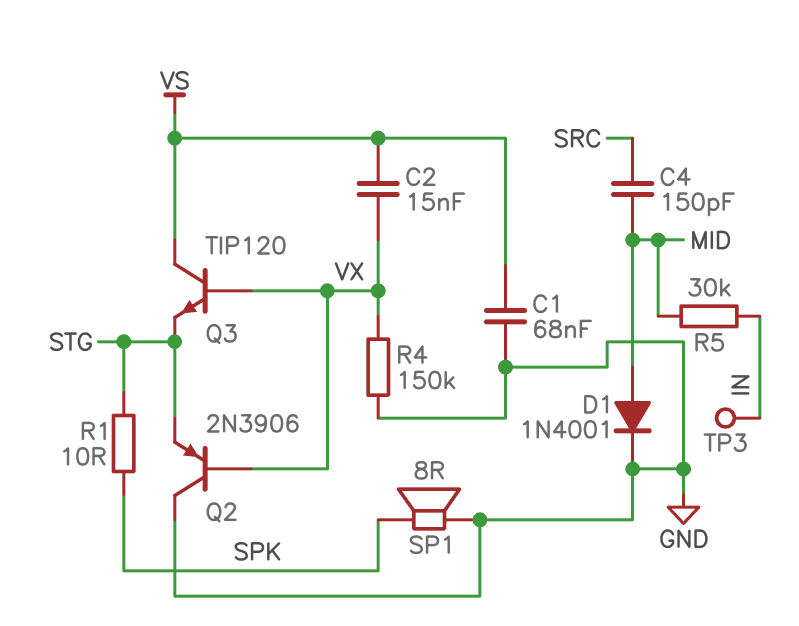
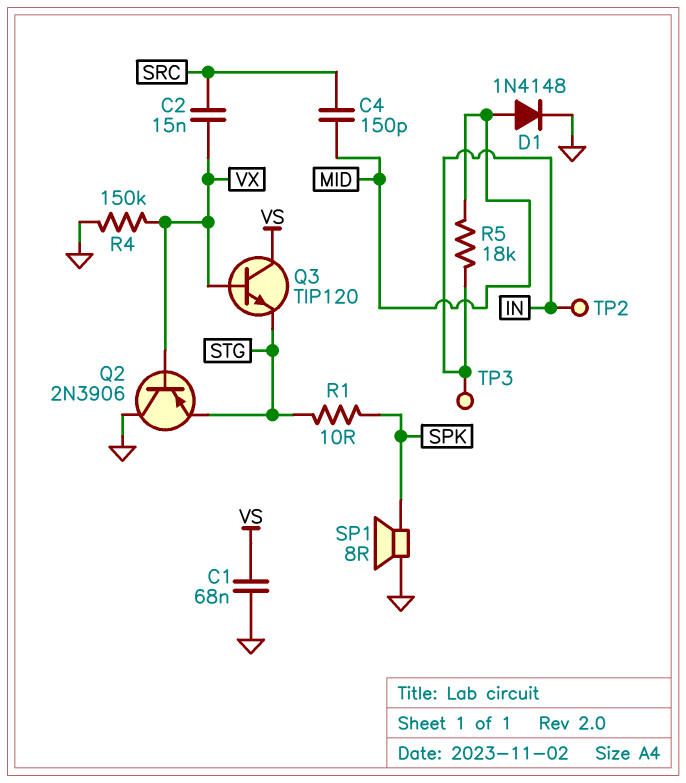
C2: 15nF (VS, VX) -> 15nF (SRC, VX)
D1: diode 1N4001 (A MID, K GND) -> diode 1N4148 (A MID, K GND)
R5: 30k (IN, MID) -> 18k (IN, MID)
TP2: none -> test point (IN)

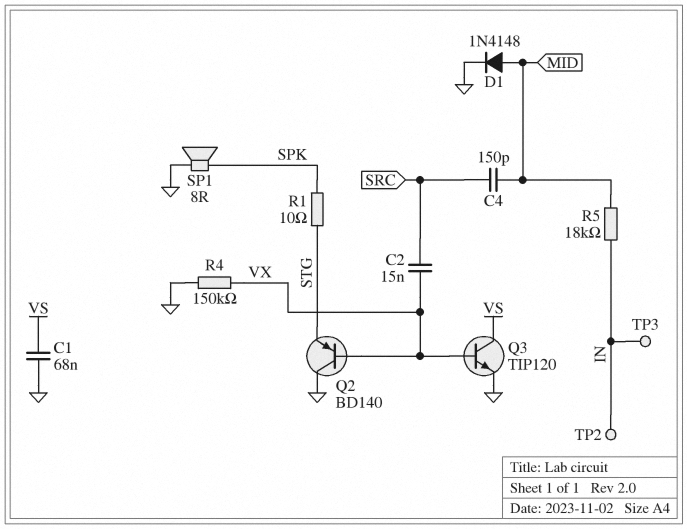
Q2: PNP 2N3906 (B VX, C GND, E STG) -> PNP BD140 (B VX, C GND, E STG)
Q3: NPN TIP120 (B VX, C VS, E STG) -> NPN TIP120 (B VX, C VS, E GND)

